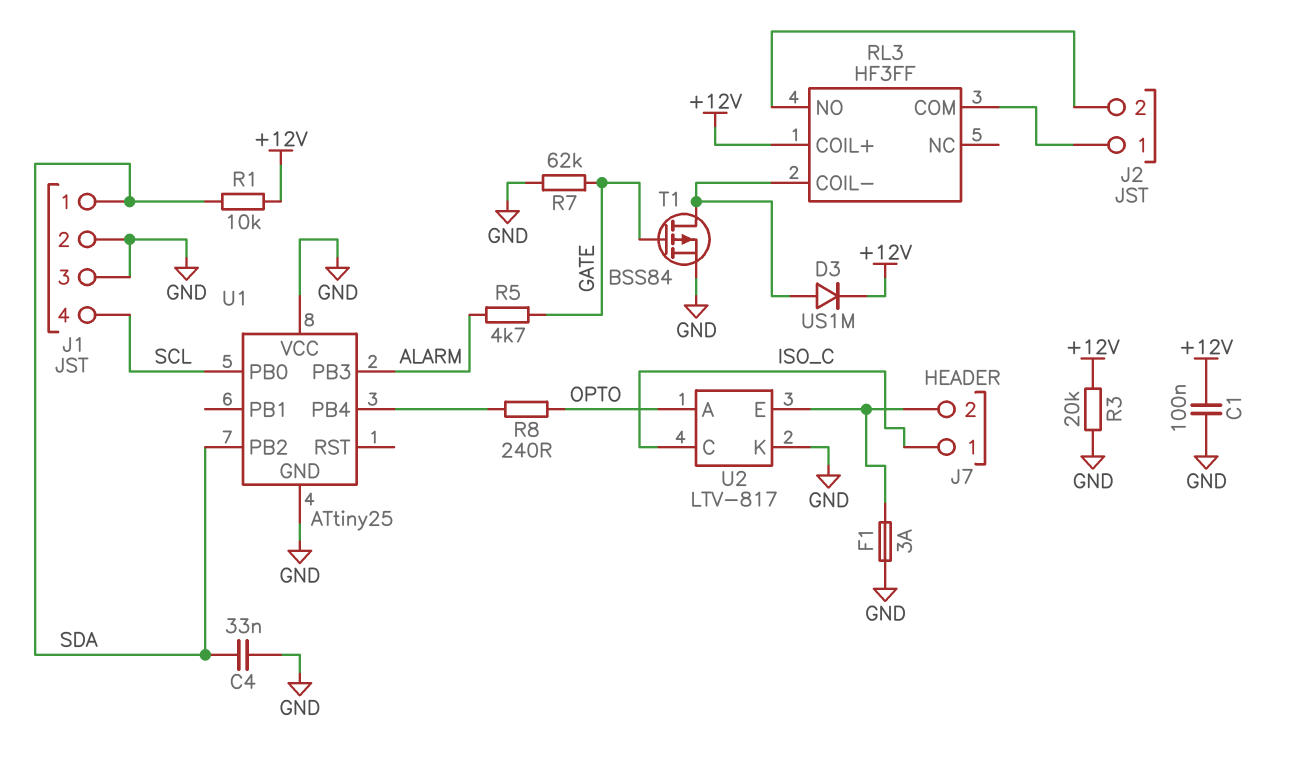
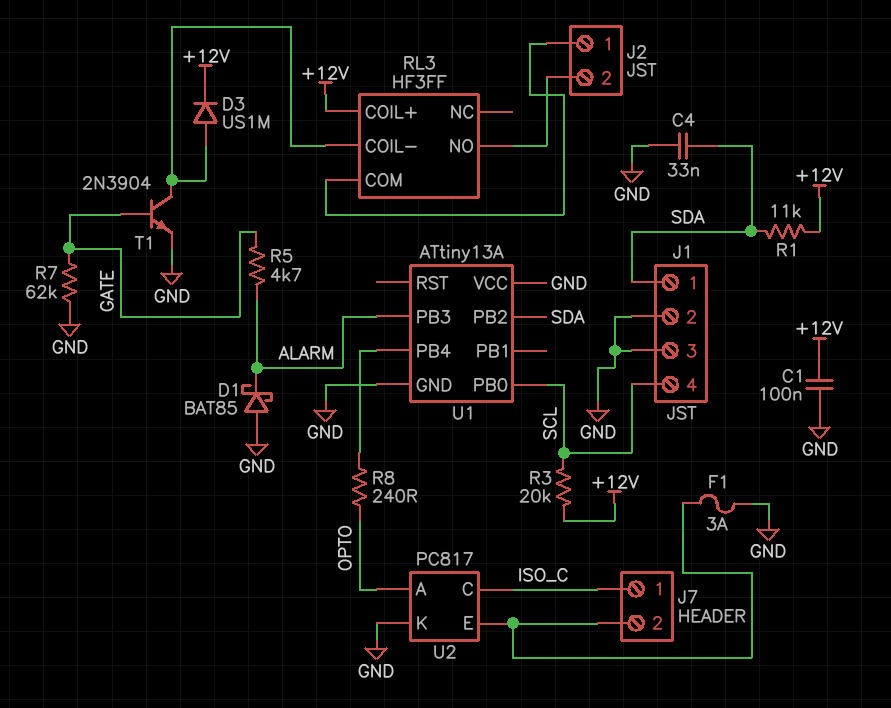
D1: none -> schottky BAT85 (A GND, K ALARM)
R1: 10k (+12V, SDA) -> 11k (+12V, SDA)
R3: 20k (+12V, GND) -> 20k (+12V, SCL)
T1: PMOS BSS84 (G GATE, D RL3/COIL-, S GND) -> NPN 2N3904 (B GATE, C RL3/COIL-, E GND)
U1: ATtiny25 -> ATtiny13A
U2: LTV-817 -> PC817

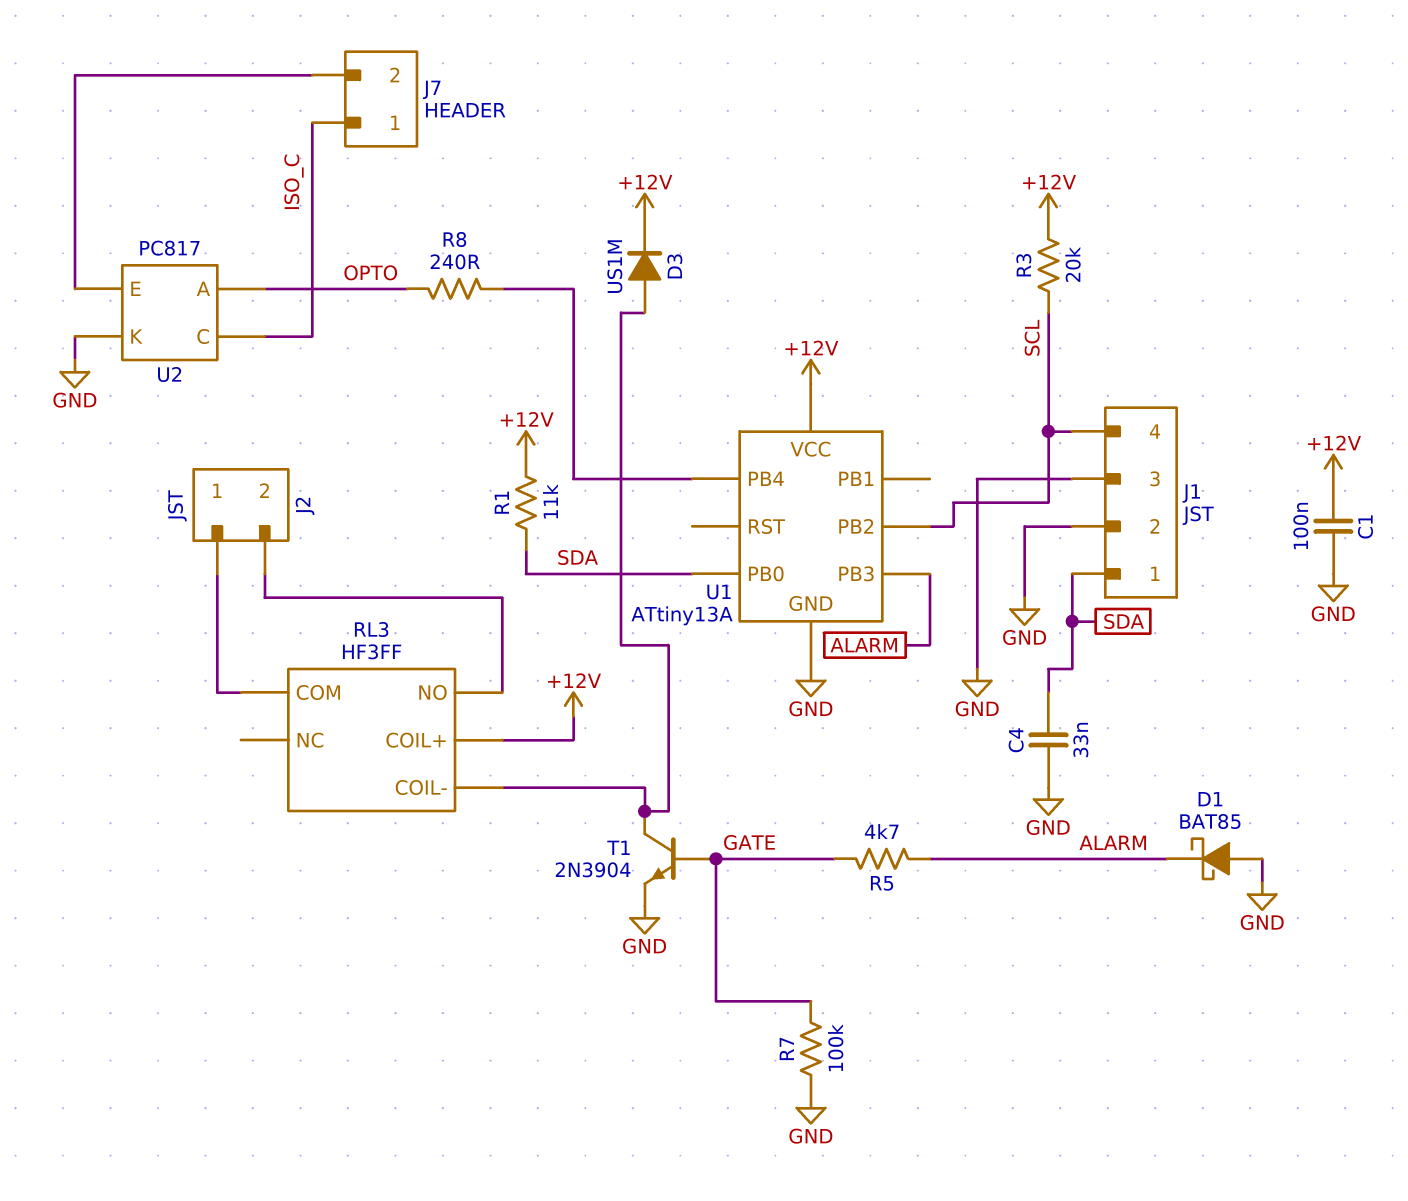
F1: 3A (GND, J7/2) -> none
R7: 62k (GATE, GND) -> 100k (GATE, GND)
U1 pin PB0: SCL -> SDA
U1 pin PB2: SDA -> SCL
U1 pin VCC: GND -> +12V

